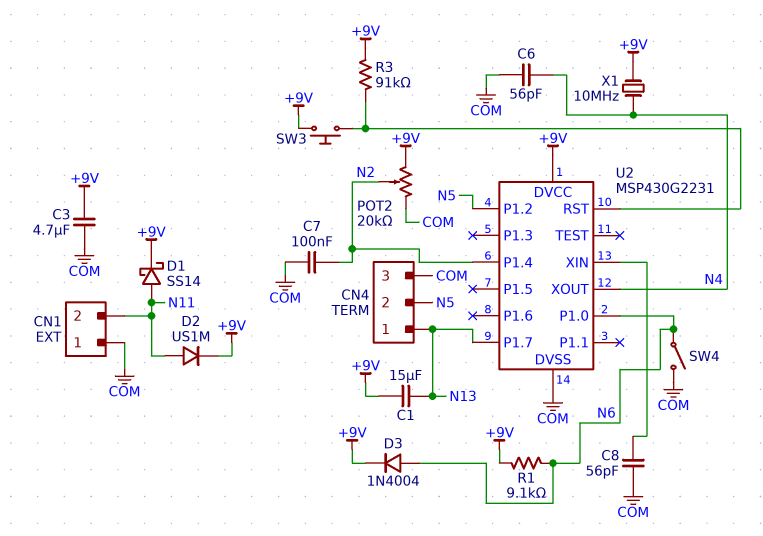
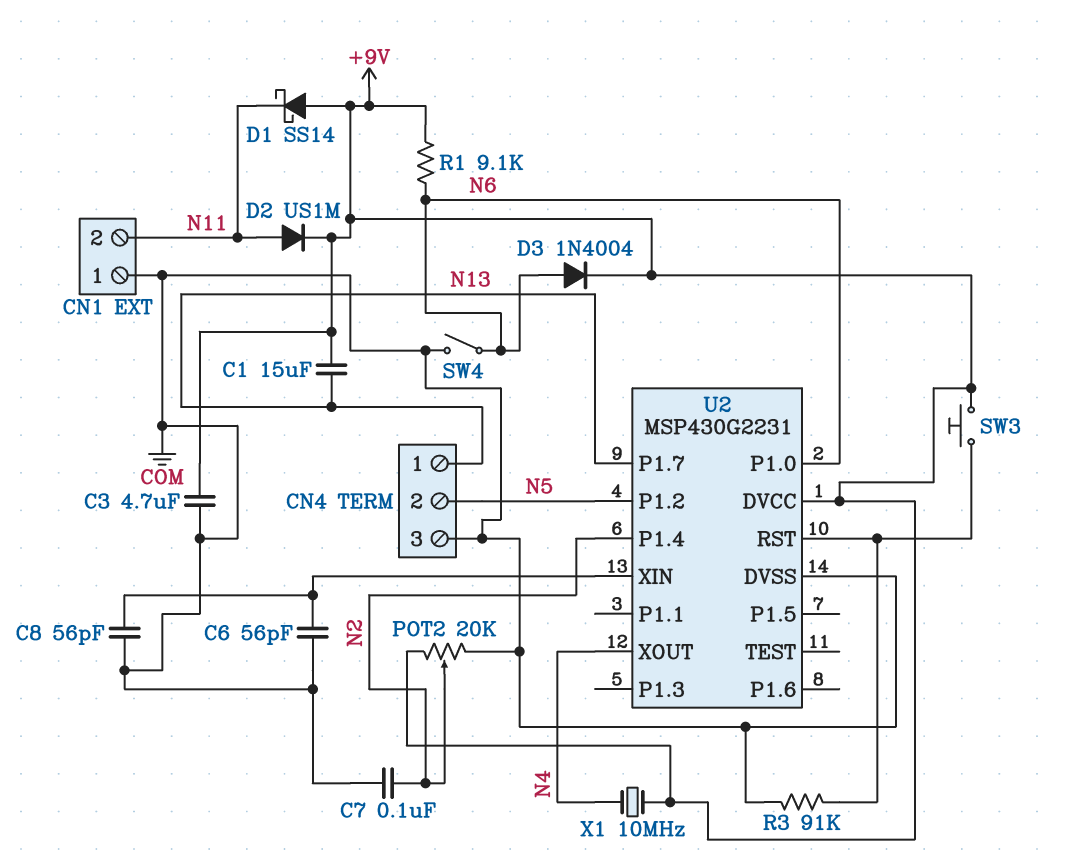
C6: 56pF (COM, N4) -> 56pF (COM, U2/XIN)
D1: schottky SS14 (A N11, K +9V) -> schottky SS14 (A +9V, K N11)
R3: 91k (+9V, U2/RST) -> 91k (COM, U2/RST)

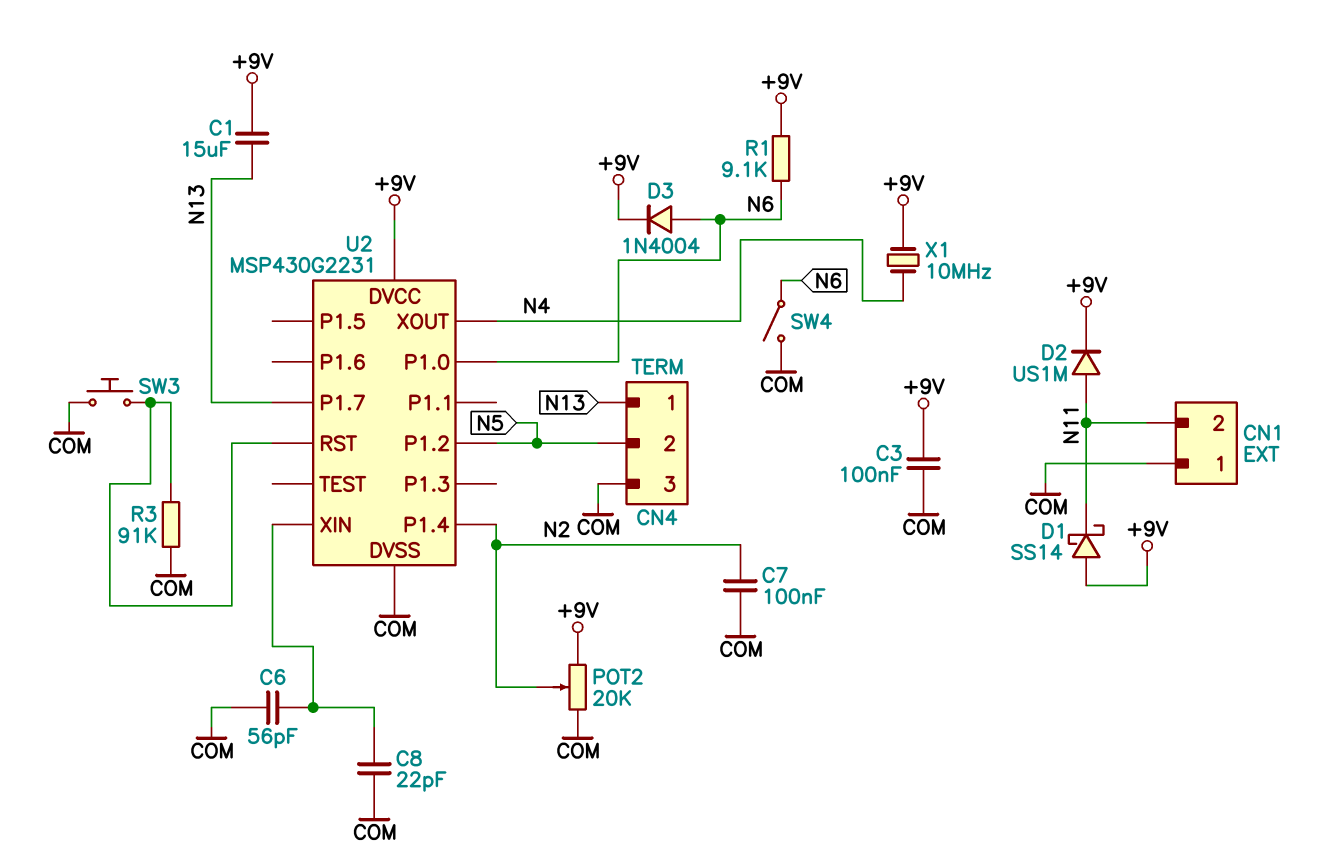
C3: 4.7uF (+9V, COM) -> 100nF (+9V, COM)
C8: 56pF (COM, U2/XIN) -> 22pF (COM, U2/XIN)
SW3: button (+9V, U2/RST) -> button (COM, U2/RST)

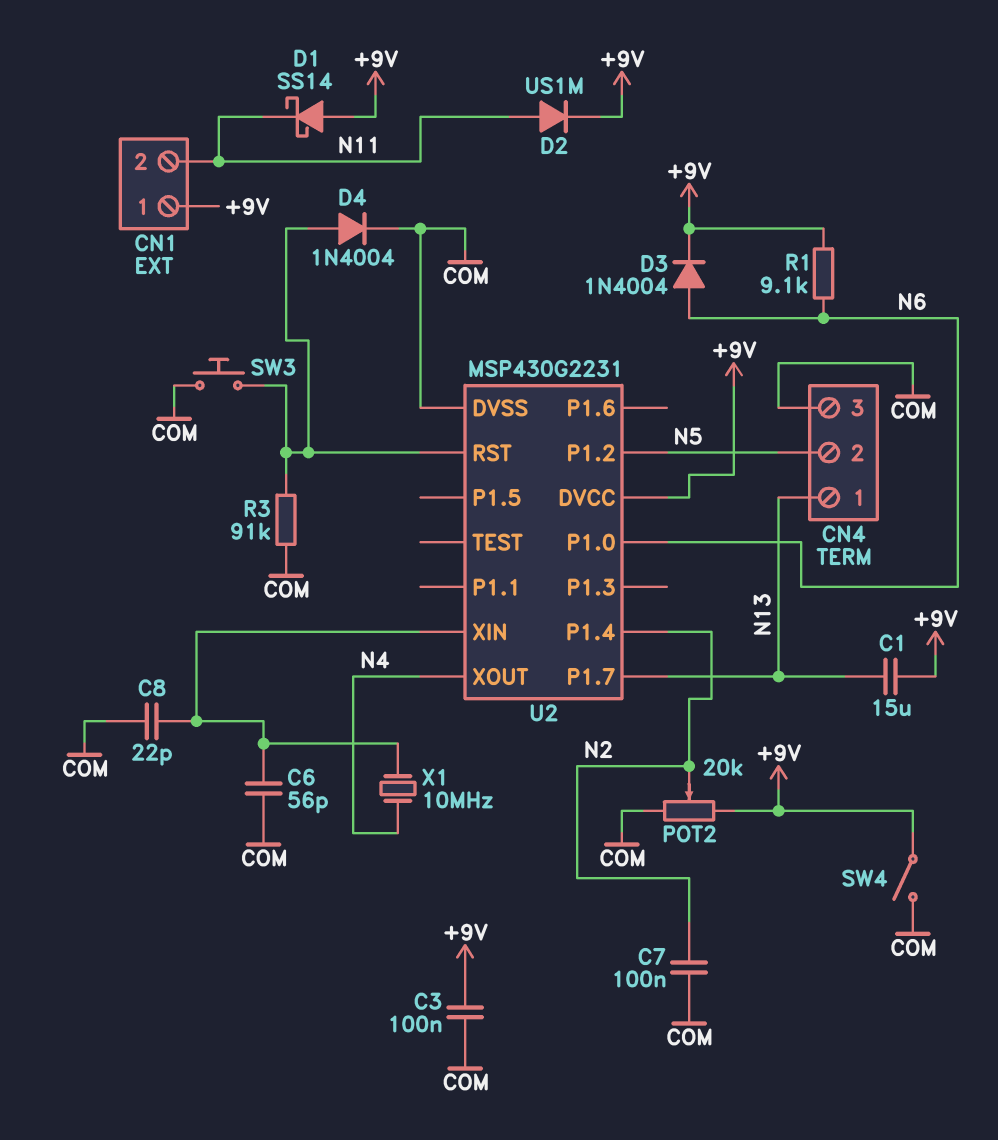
CN1 pin 1: COM -> +9V
D4: none -> diode 1N4004 (A U2/RST, K COM)
SW4: switch (COM, N6) -> switch (+9V, COM)
X1: 10MHz (+9V, N4) -> 10MHz (N4, U2/XIN)

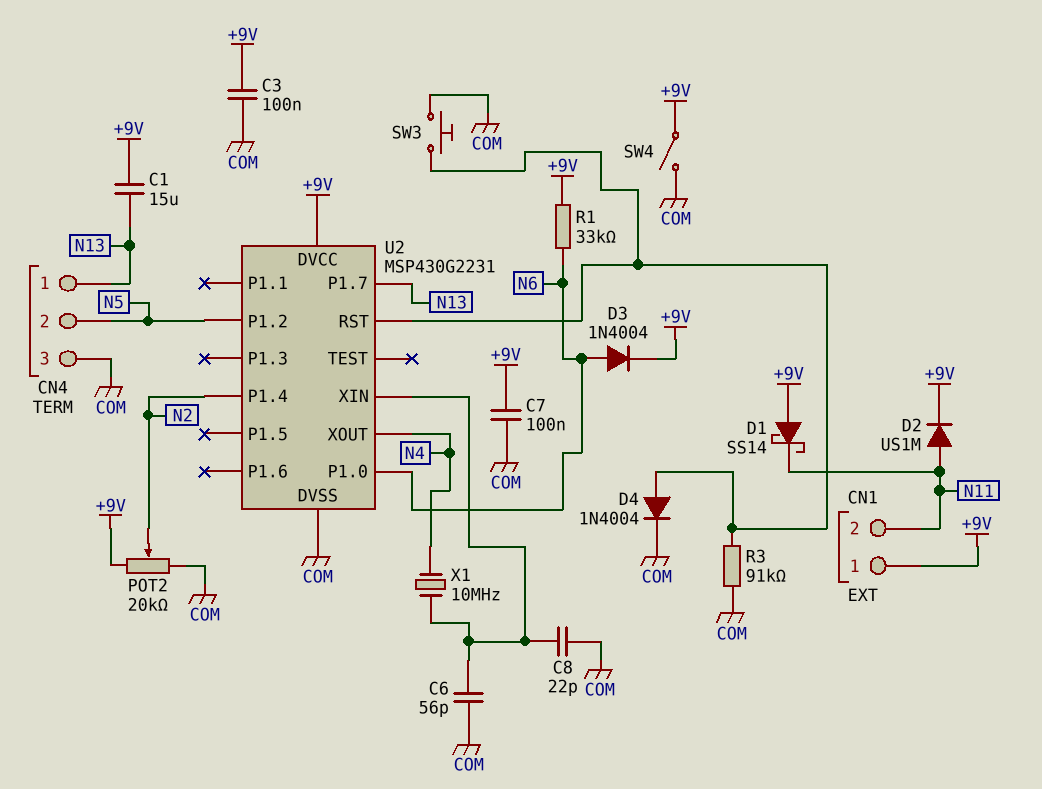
C7: 100nF (COM, N2) -> 100nF (+9V, COM)
R1: 9.1k (+9V, N6) -> 33k (+9V, N6)

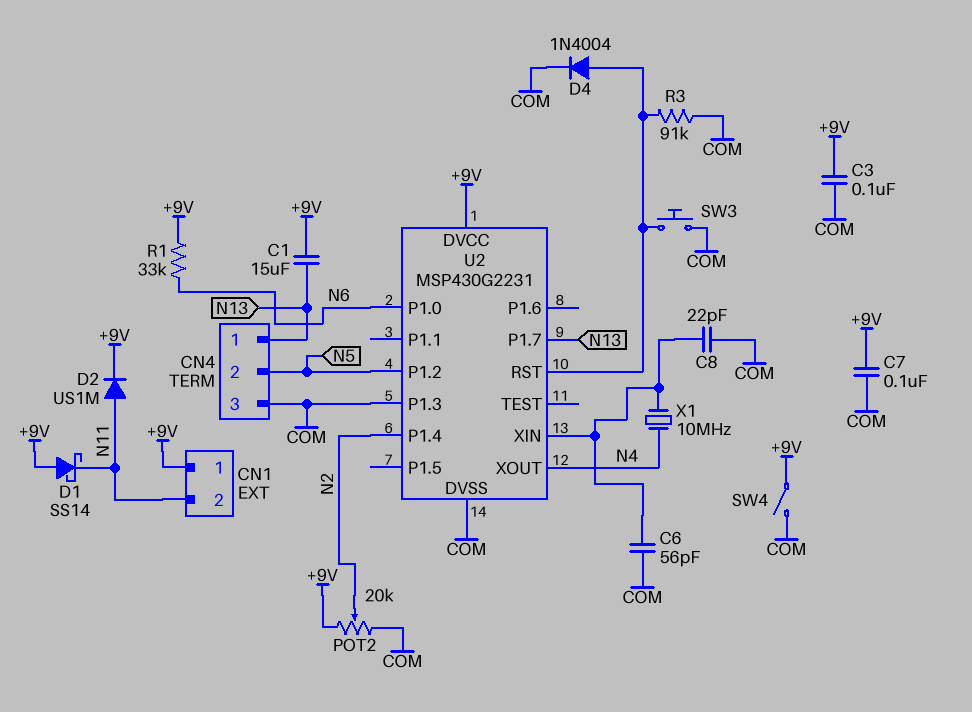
D3: diode 1N4004 (A N6, K +9V) -> none
U2 pin P1.3: none -> COM

